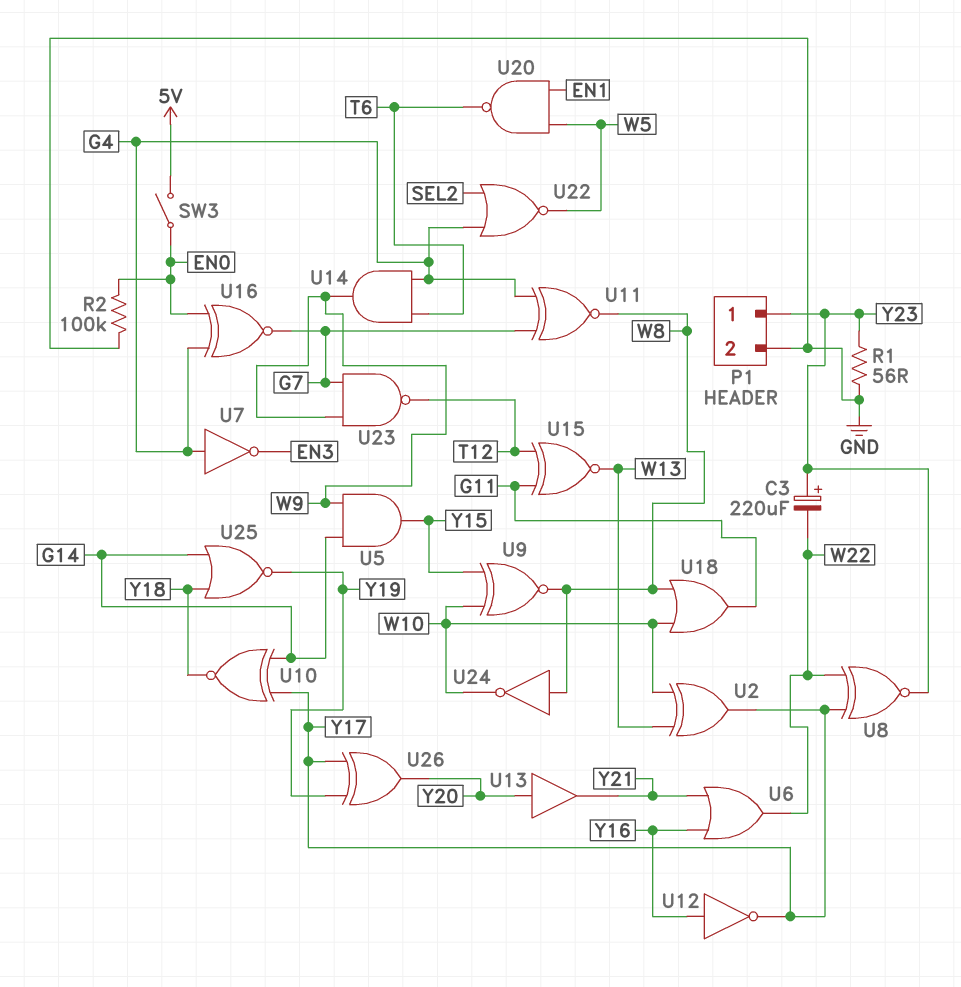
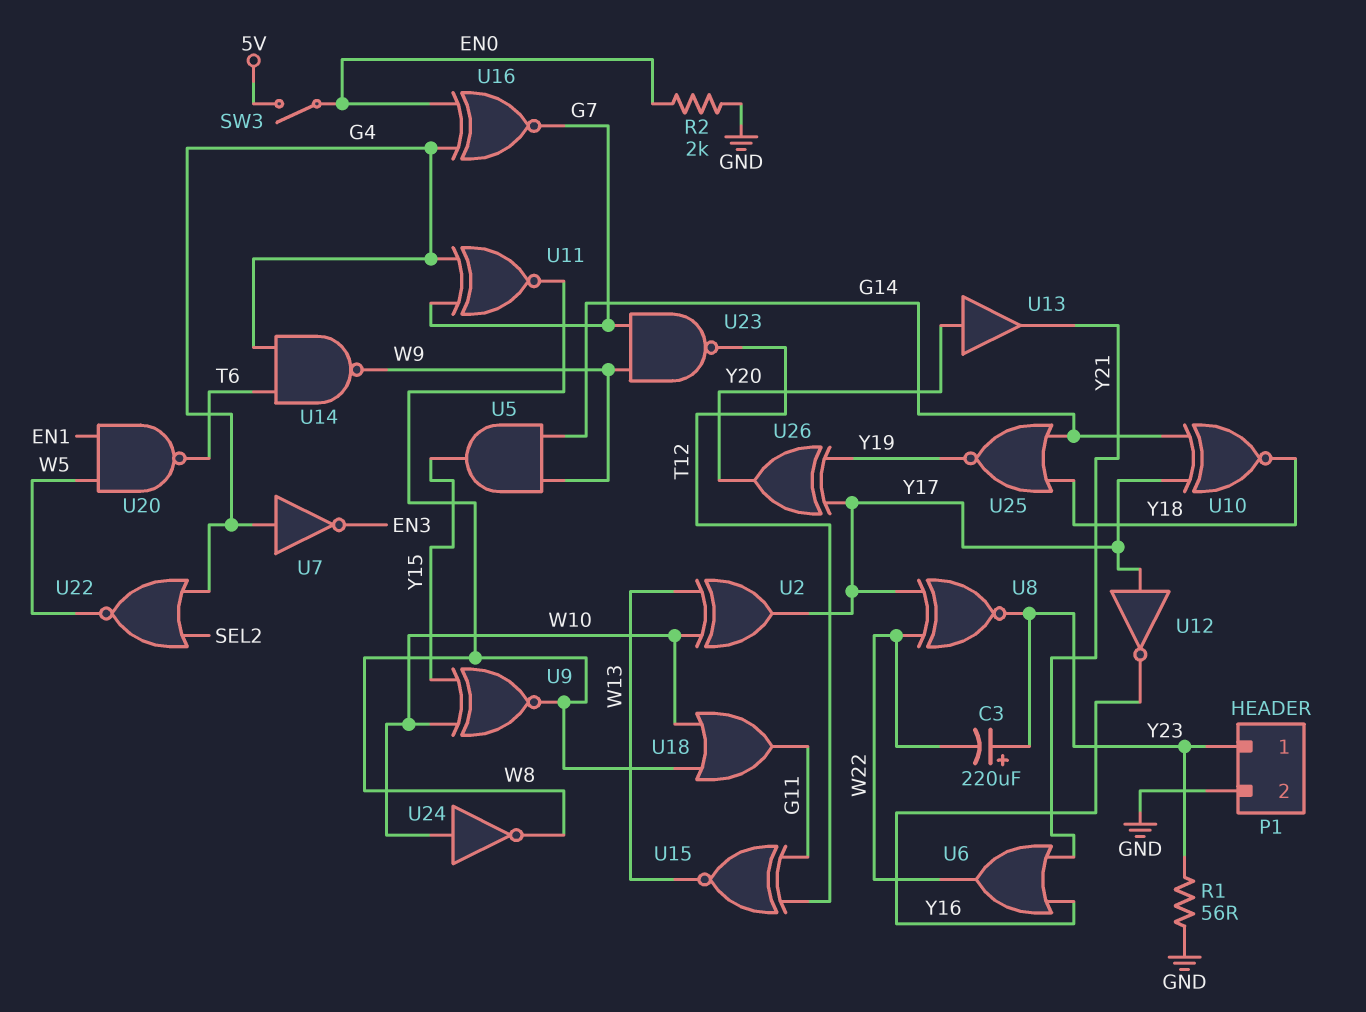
R2: 100k (EN0, GND) -> 2k (EN0, GND)
U12: NOT (in Y16, out Y17) -> NOT (in Y17, out Y16)
U14: AND (in G4, in T6, out W9) -> NAND (in G4, in T6, out W9)
U24: NOT (in W8, out W10) -> NOT (in W10, out W8)

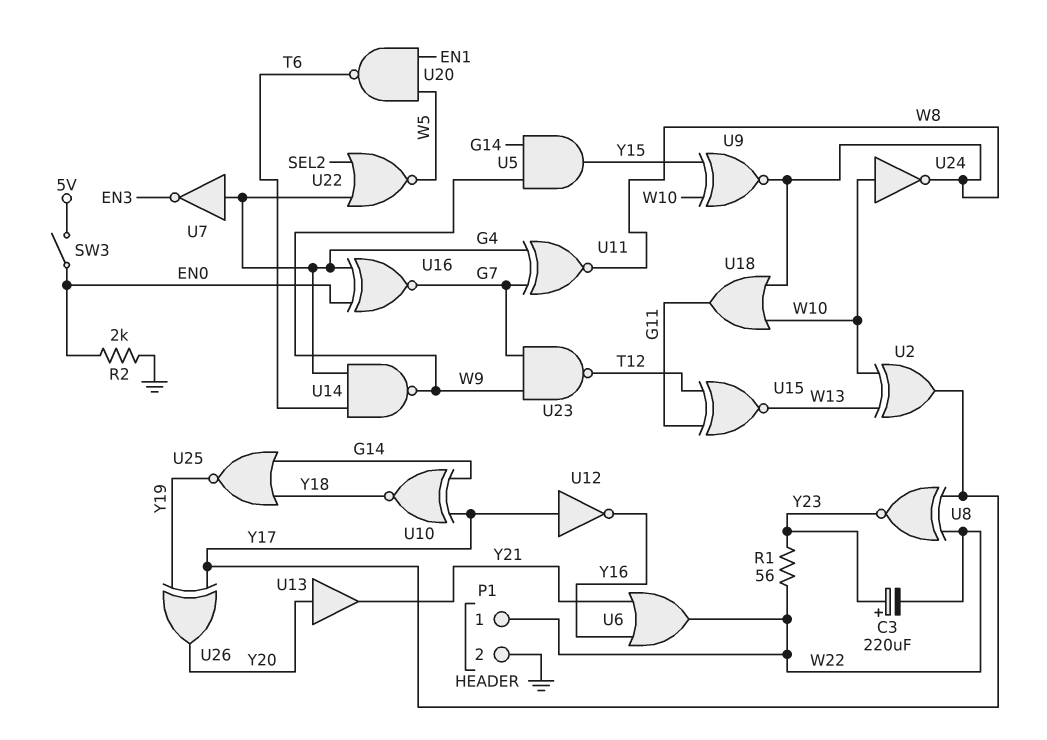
P1 pin 1: Y23 -> W22
R1: 56 (GND, Y23) -> 56 (W22, Y23)

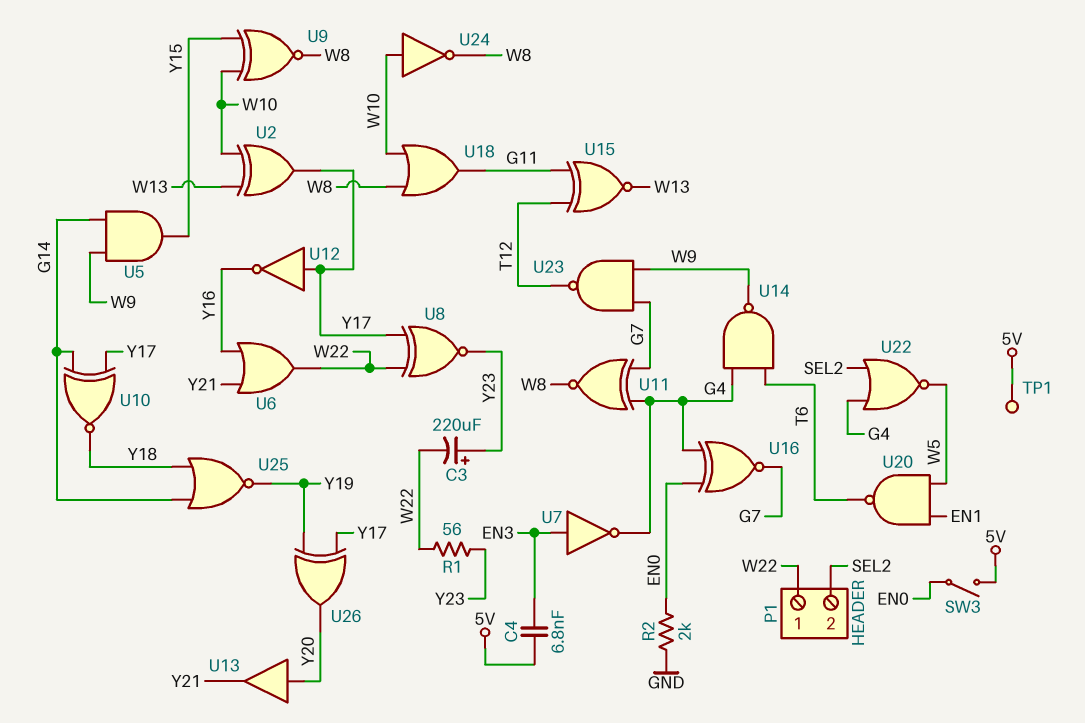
C4: none -> 6.8nF (5V, EN3)
P1 pin 2: GND -> SEL2
TP1: none -> test point (5V)
U7: NOT (in G4, out EN3) -> NOT (in EN3, out G4)

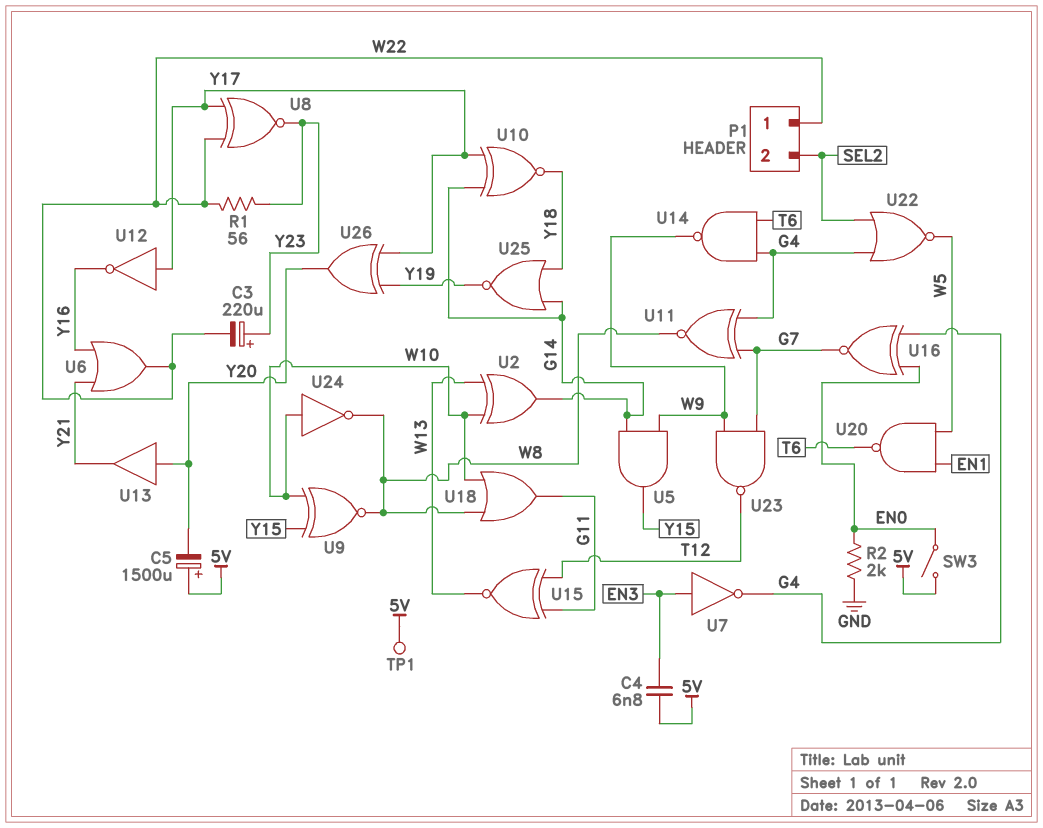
C5: none -> 1500uF (plus 5V, minus Y20)
U2: XOR (in W10, in W13, out Y17) -> XOR (in W10, in W13, out G14)

